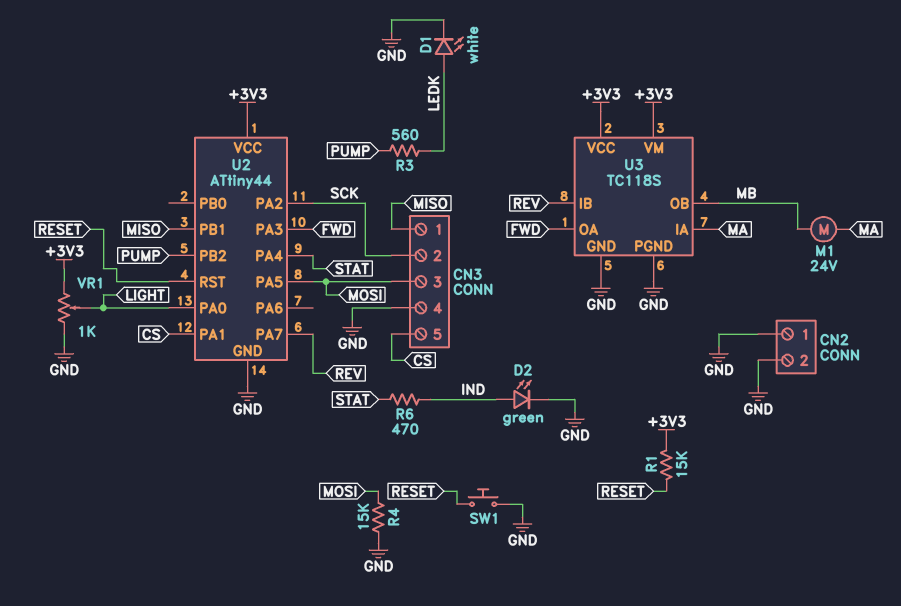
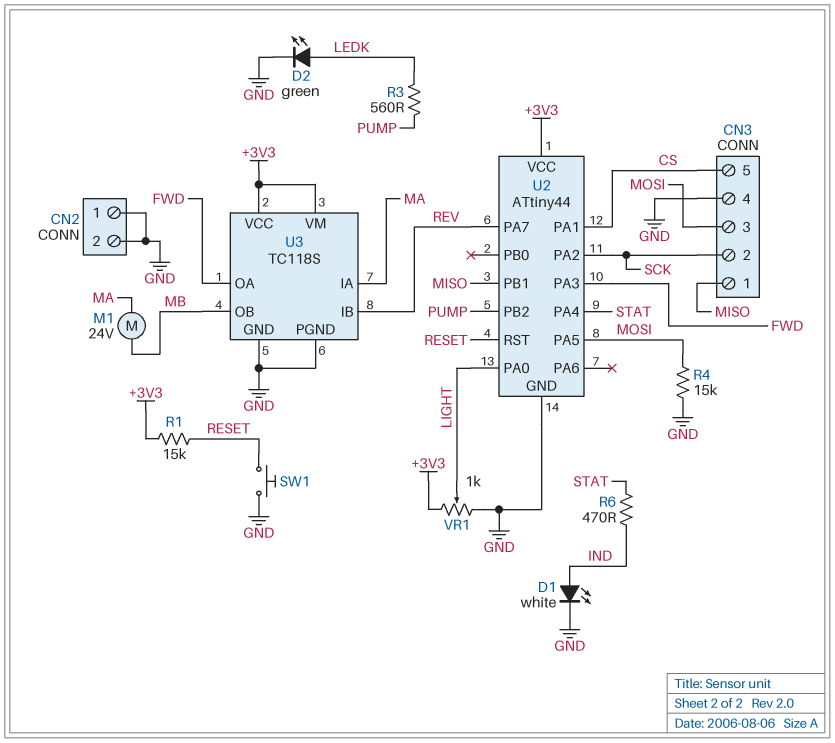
D1: LED white (A LEDK, K GND) -> LED white (A IND, K GND)
D2: LED green (A IND, K GND) -> LED green (A LEDK, K GND)

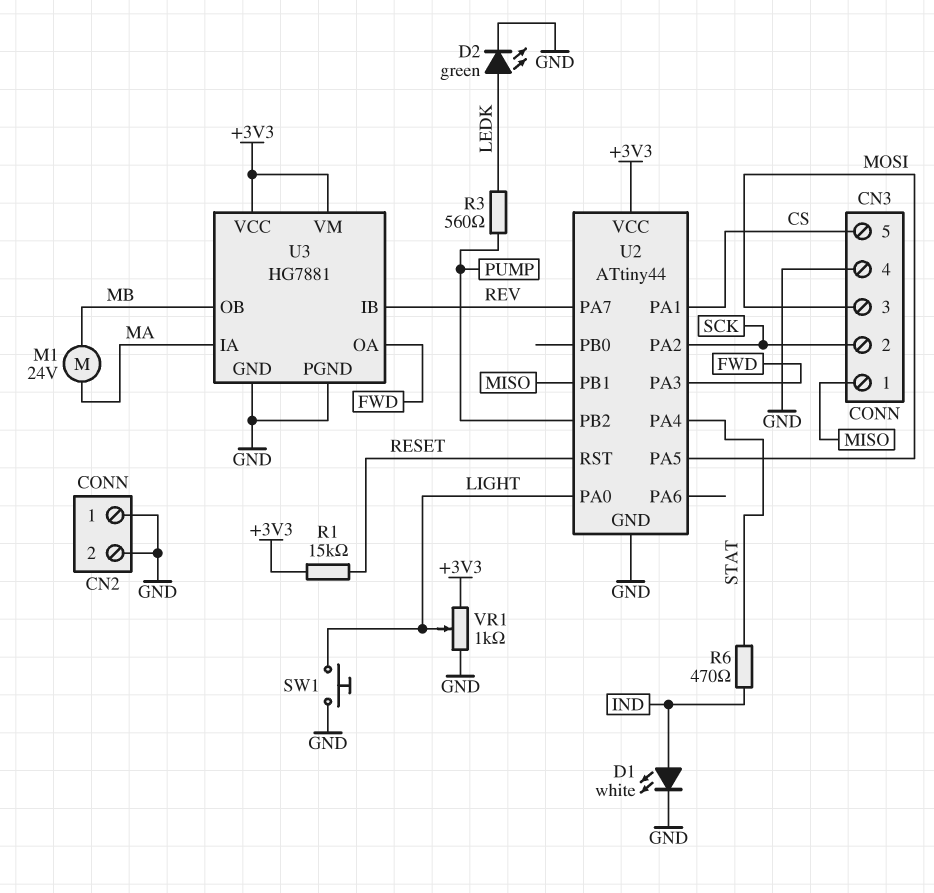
R4: 15k (GND, MOSI) -> none
SW1: button (GND, RESET) -> button (GND, LIGHT)
U3: TC118S -> HG7881

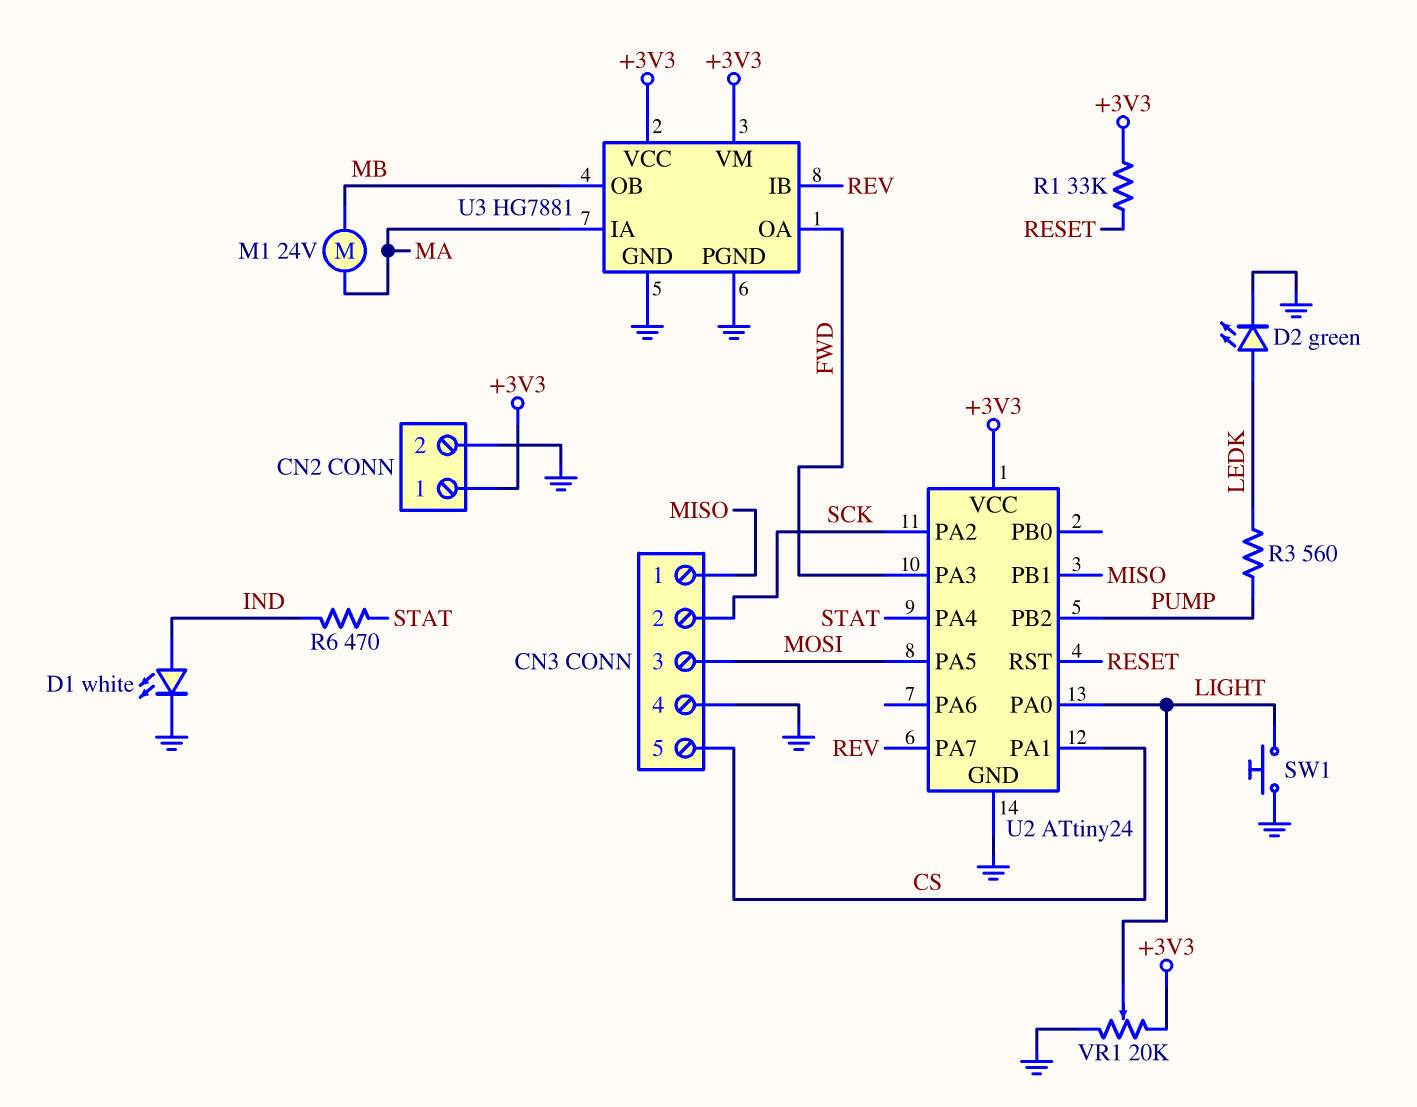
CN2 pin 1: GND -> +3V3
R1: 15k (+3V3, RESET) -> 33k (+3V3, RESET)
U2: ATtiny44 -> ATtiny24
VR1: 1k (+3V3, GND, wiper LIGHT) -> 20k (+3V3, GND, wiper LIGHT)

